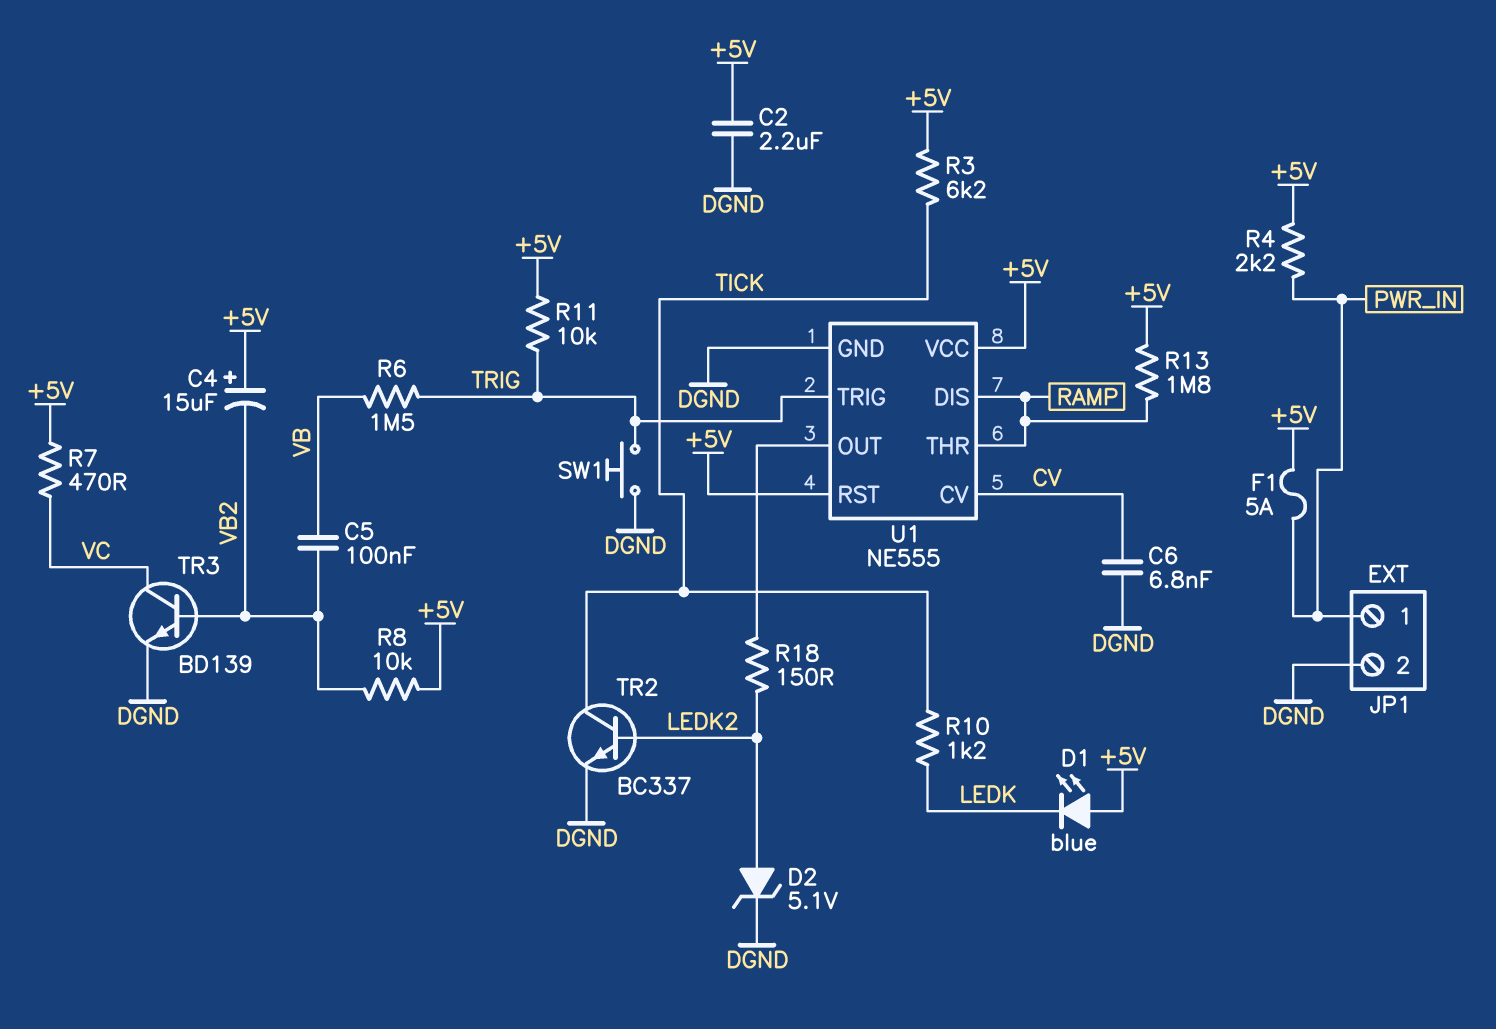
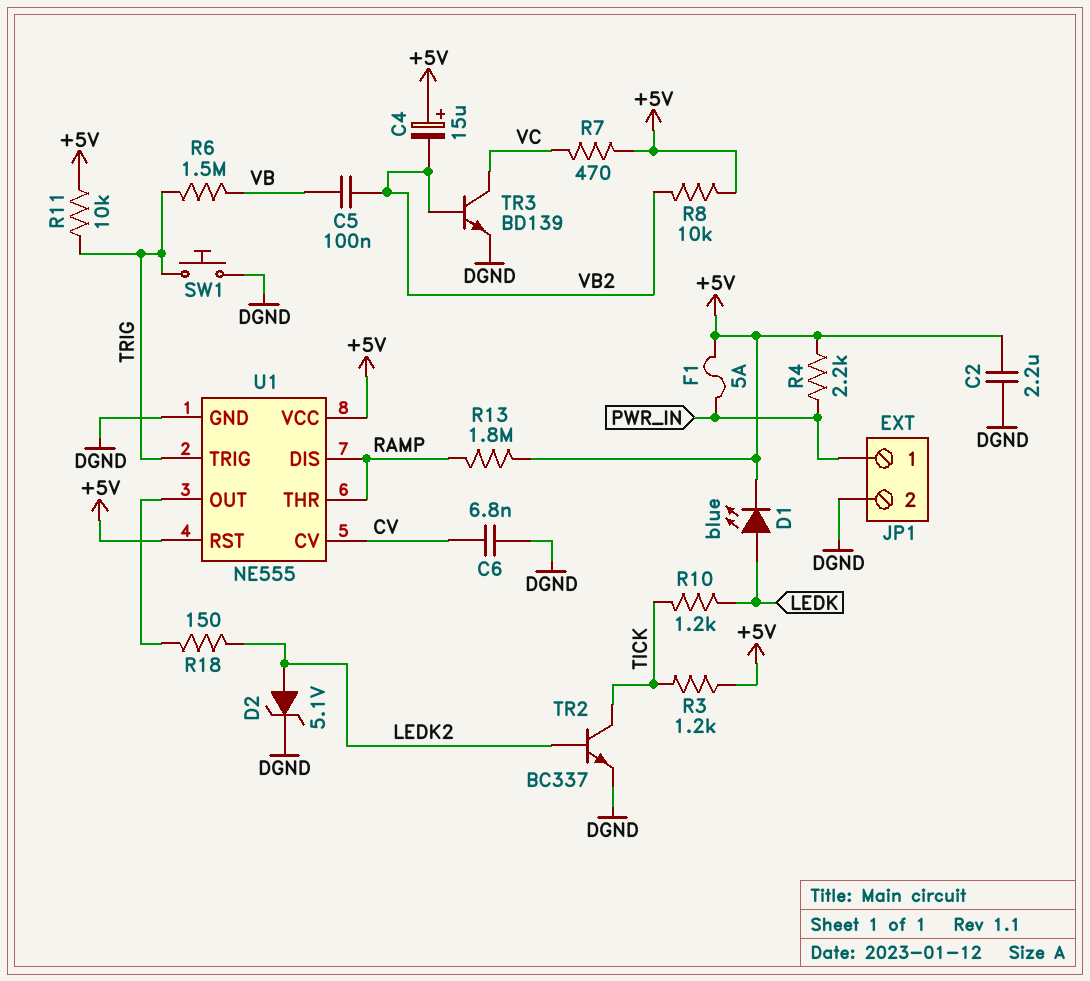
D1: LED blue (A +5V, K LEDK) -> LED blue (A LEDK, K +5V)
R3: 6.2k (+5V, TICK) -> 1.2k (+5V, TICK)

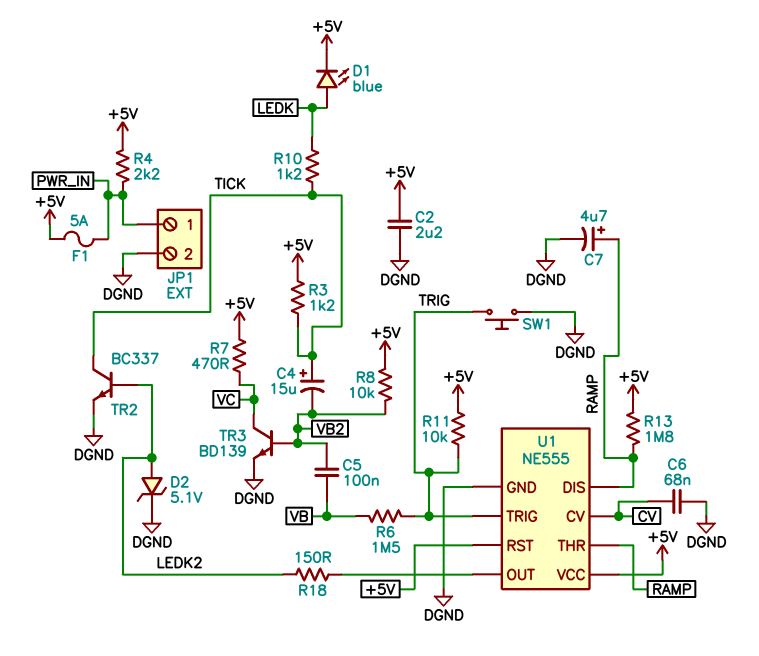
C4: 15uF (plus +5V, minus VB2) -> 15uF (plus TICK, minus VB2)
C6: 6.8nF (CV, DGND) -> 68nF (CV, DGND)
C7: none -> 4.7uF (plus RAMP, minus DGND)

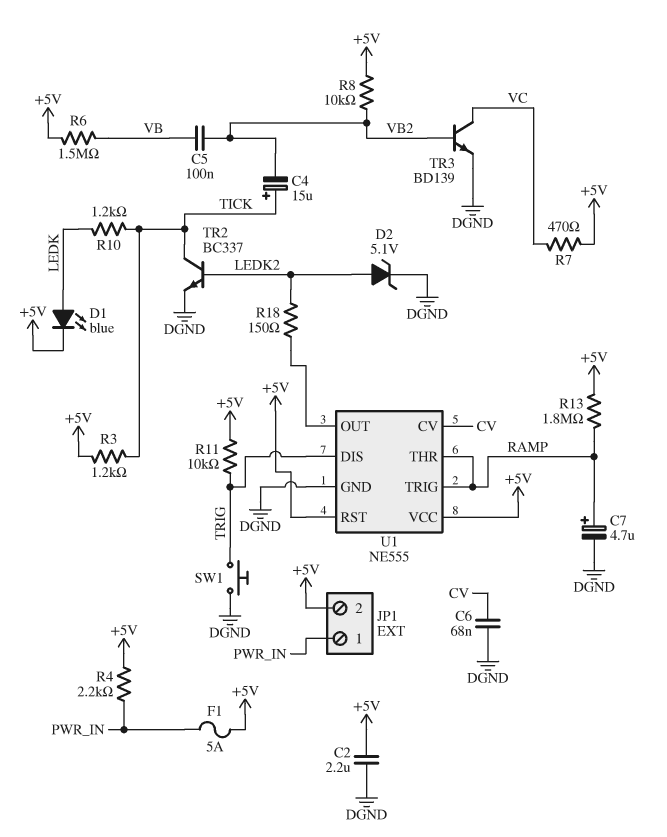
JP1 pin 2: DGND -> +5V
R6: 1.5M (TRIG, VB) -> 1.5M (+5V, VB)
U1 pin DIS: RAMP -> TRIG
U1 pin TRIG: TRIG -> RAMP

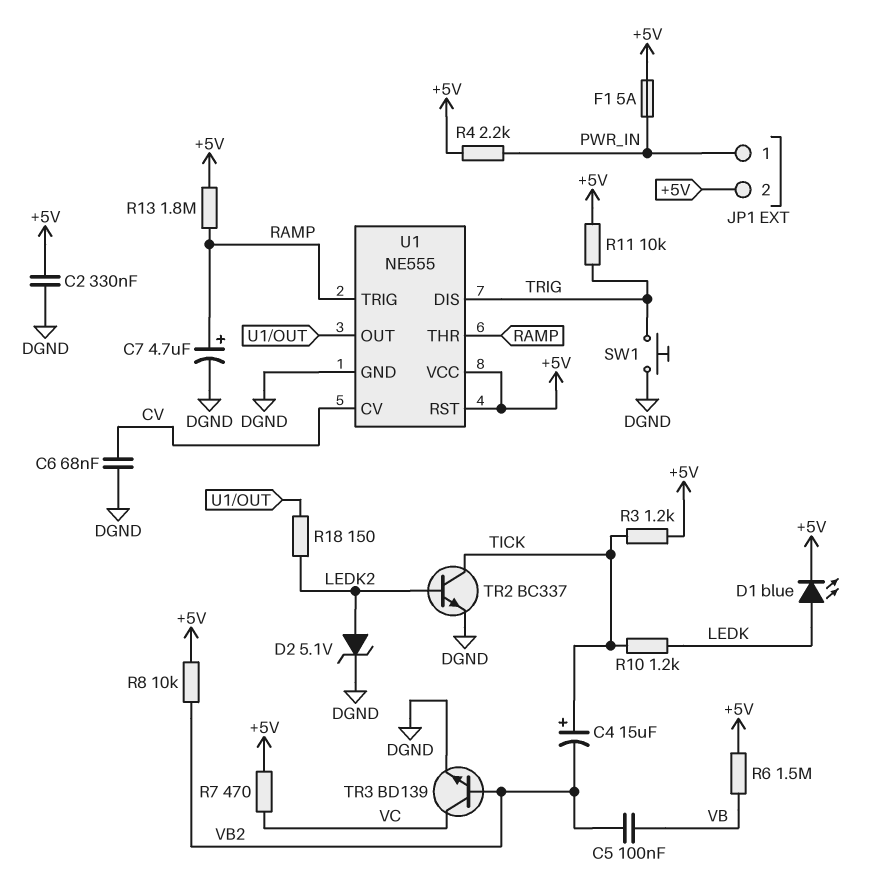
C2: 2.2uF (+5V, DGND) -> 330nF (+5V, DGND)

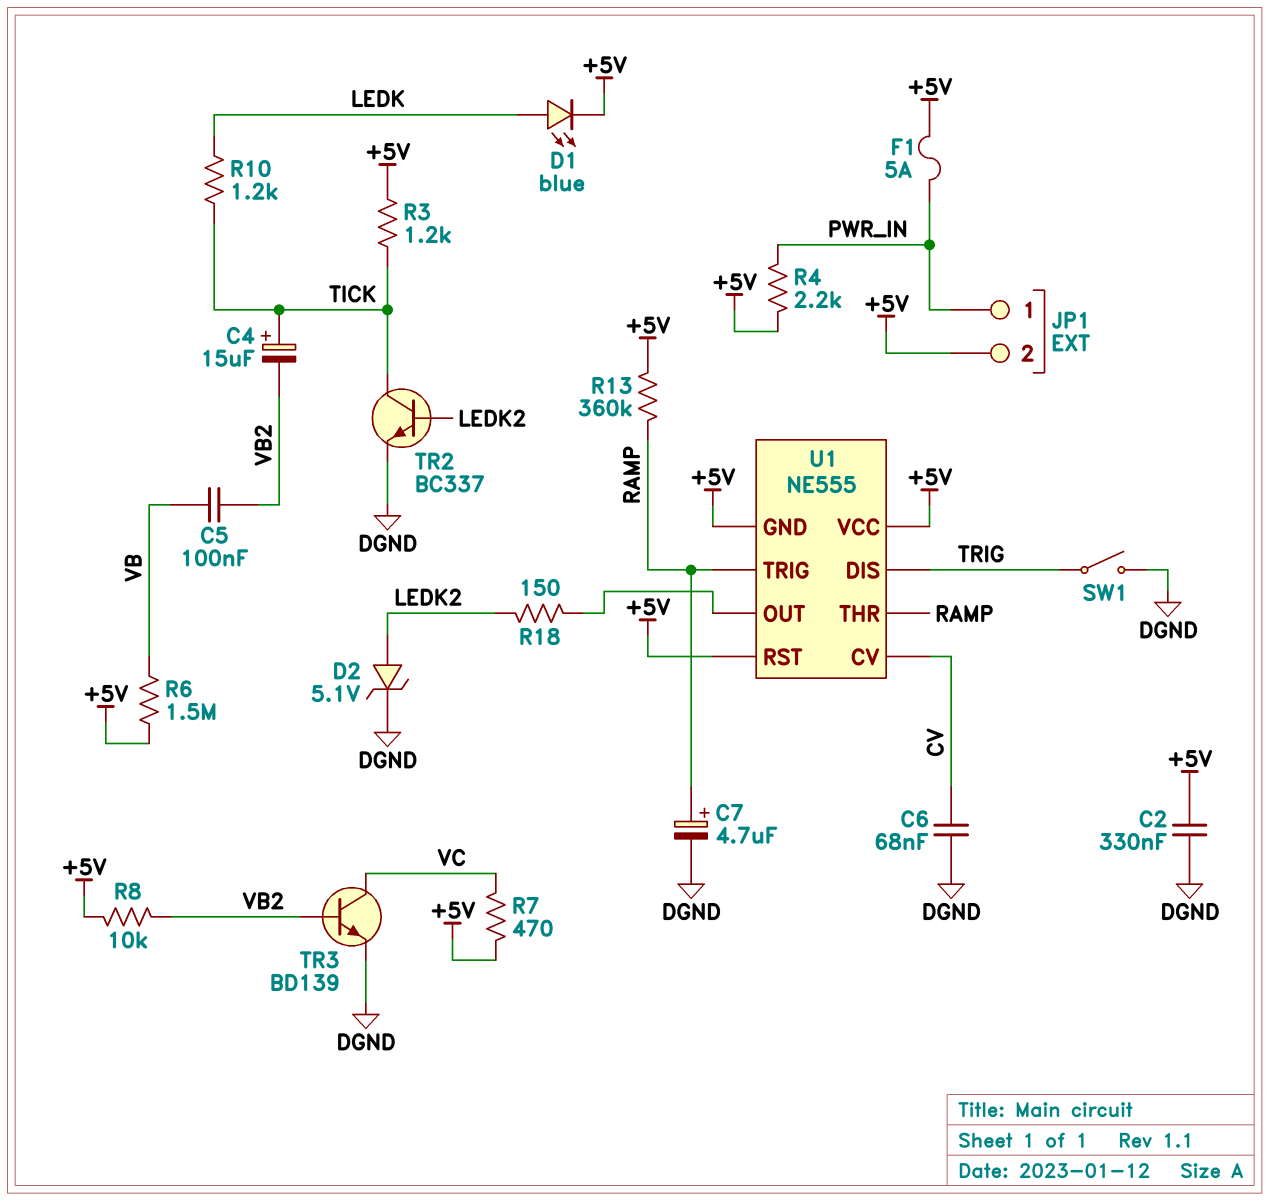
R11: 10k (+5V, TRIG) -> none
R13: 1.8M (+5V, RAMP) -> 360k (+5V, RAMP)
SW1: button (DGND, TRIG) -> switch (DGND, TRIG)
U1 pin GND: DGND -> +5V

